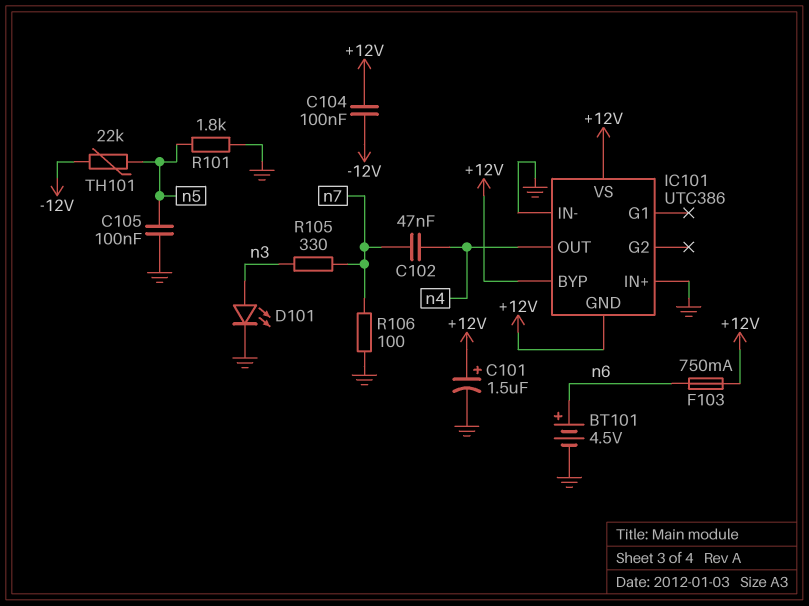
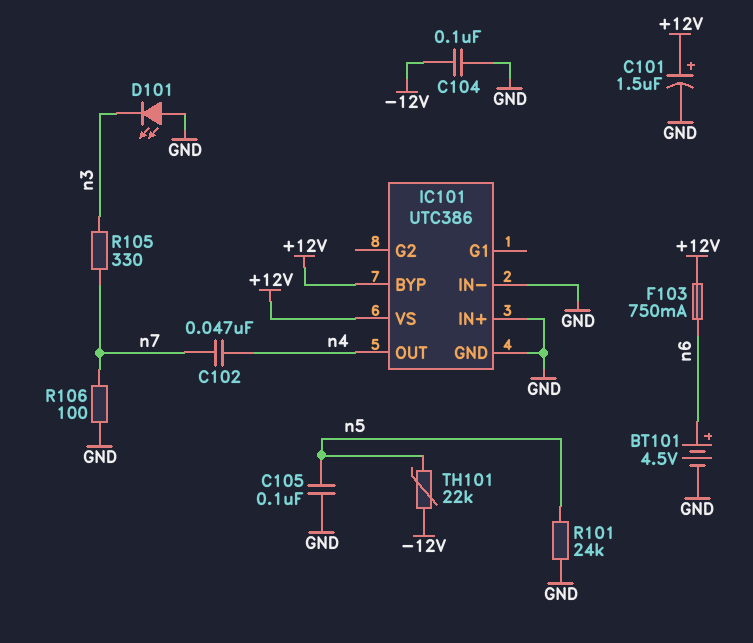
C104: 100nF (+12V, -12V) -> 100nF (-12V, GND)
D101: LED (A n3, K GND) -> LED (A GND, K n3)
IC101 pin GND: +12V -> GND
R101: 1.8k (GND, n5) -> 24k (GND, n5)

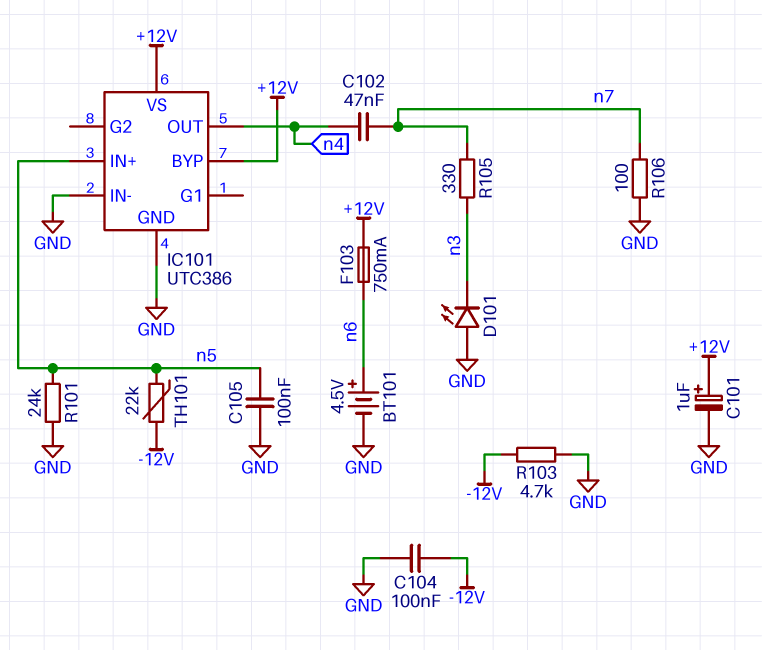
C101: 1.5uF (plus +12V, minus GND) -> 1uF (plus +12V, minus GND)
IC101 pin IN+: GND -> n5
R103: none -> 4.7k (-12V, GND)

